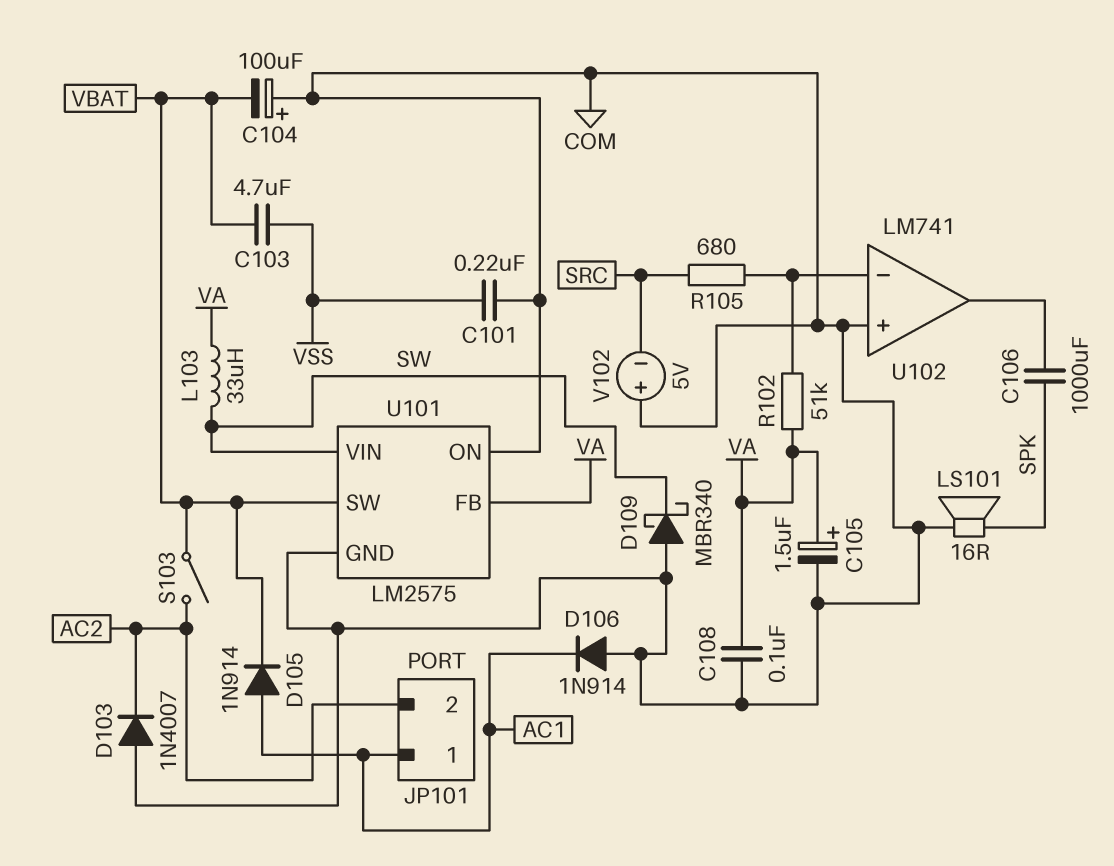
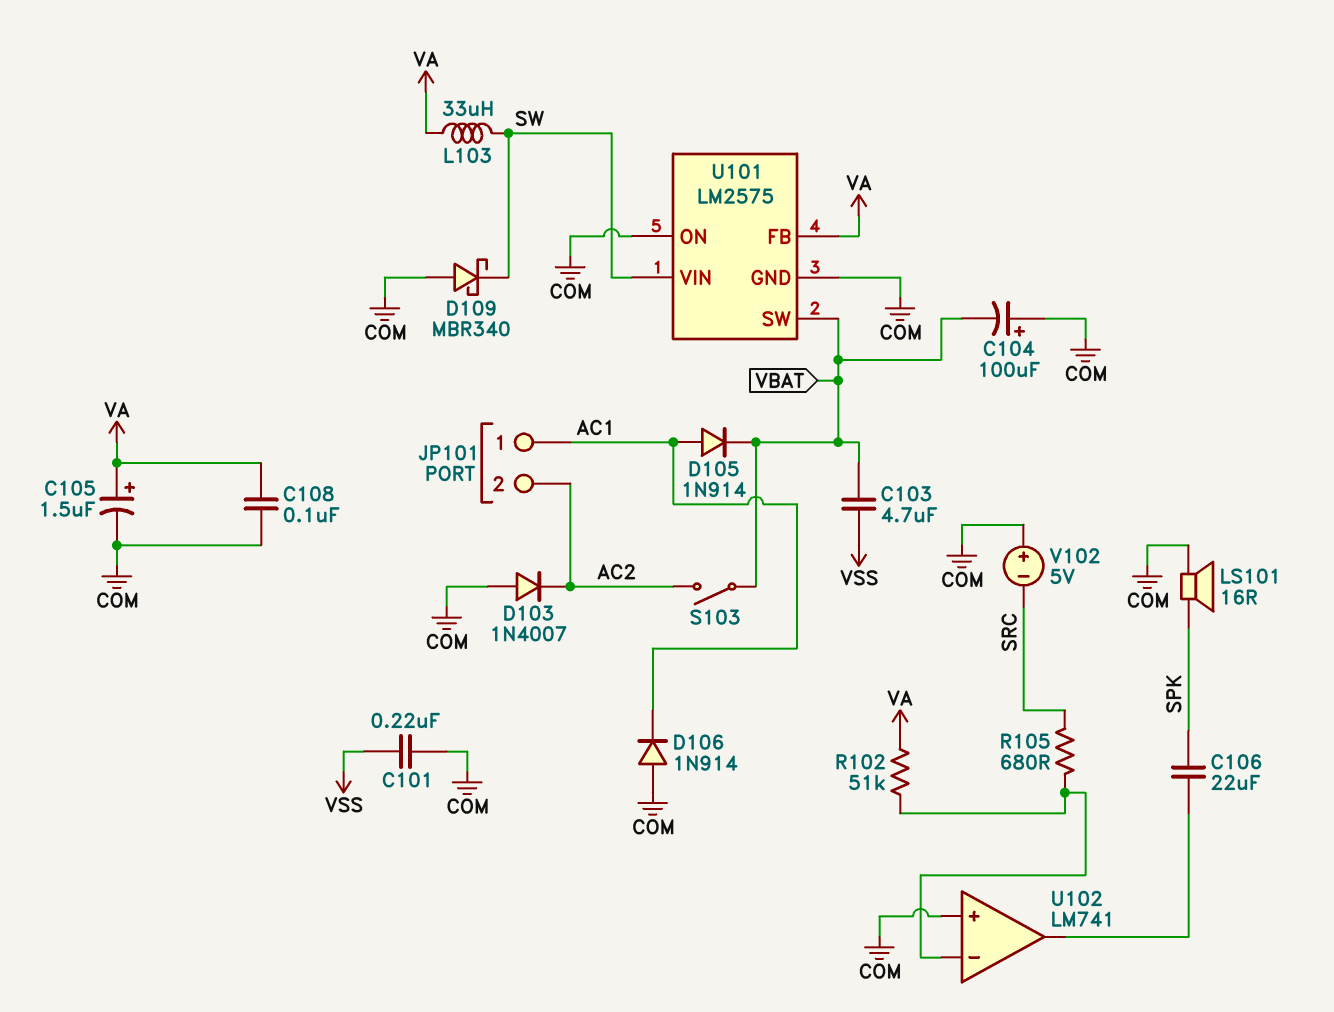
C106: 1000uF (SPK, U102/out) -> 22uF (SPK, U102/out)

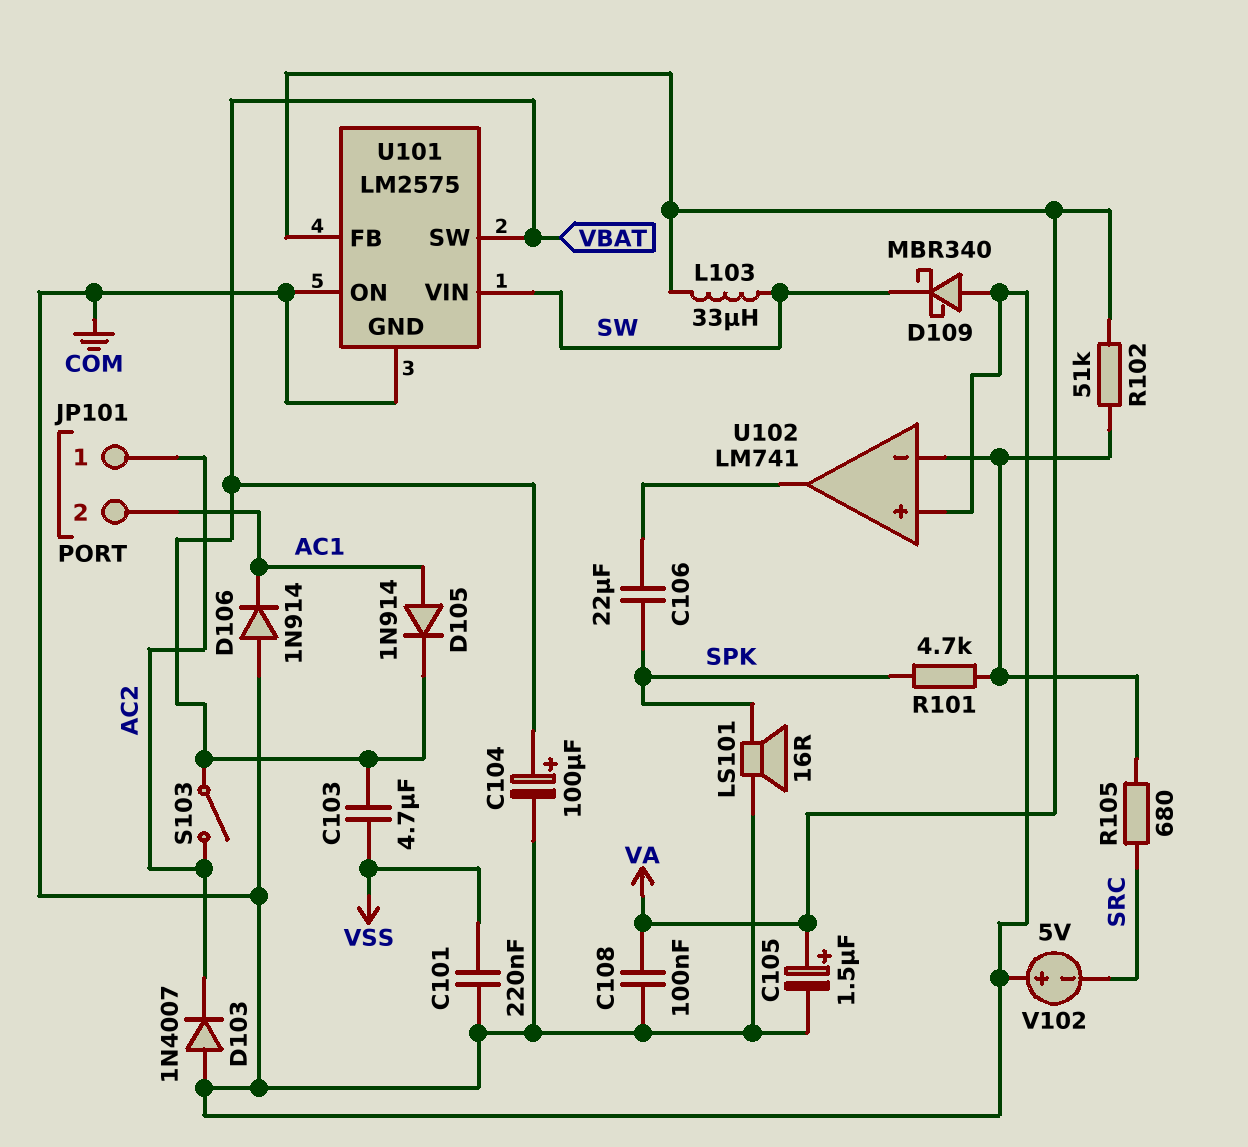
C104: 100uF (plus COM, minus VBAT) -> 100uF (plus VBAT, minus COM)
JP101 pin 1: AC1 -> AC2
JP101 pin 2: AC2 -> AC1
R101: none -> 4.7k (SPK, U102/in-)

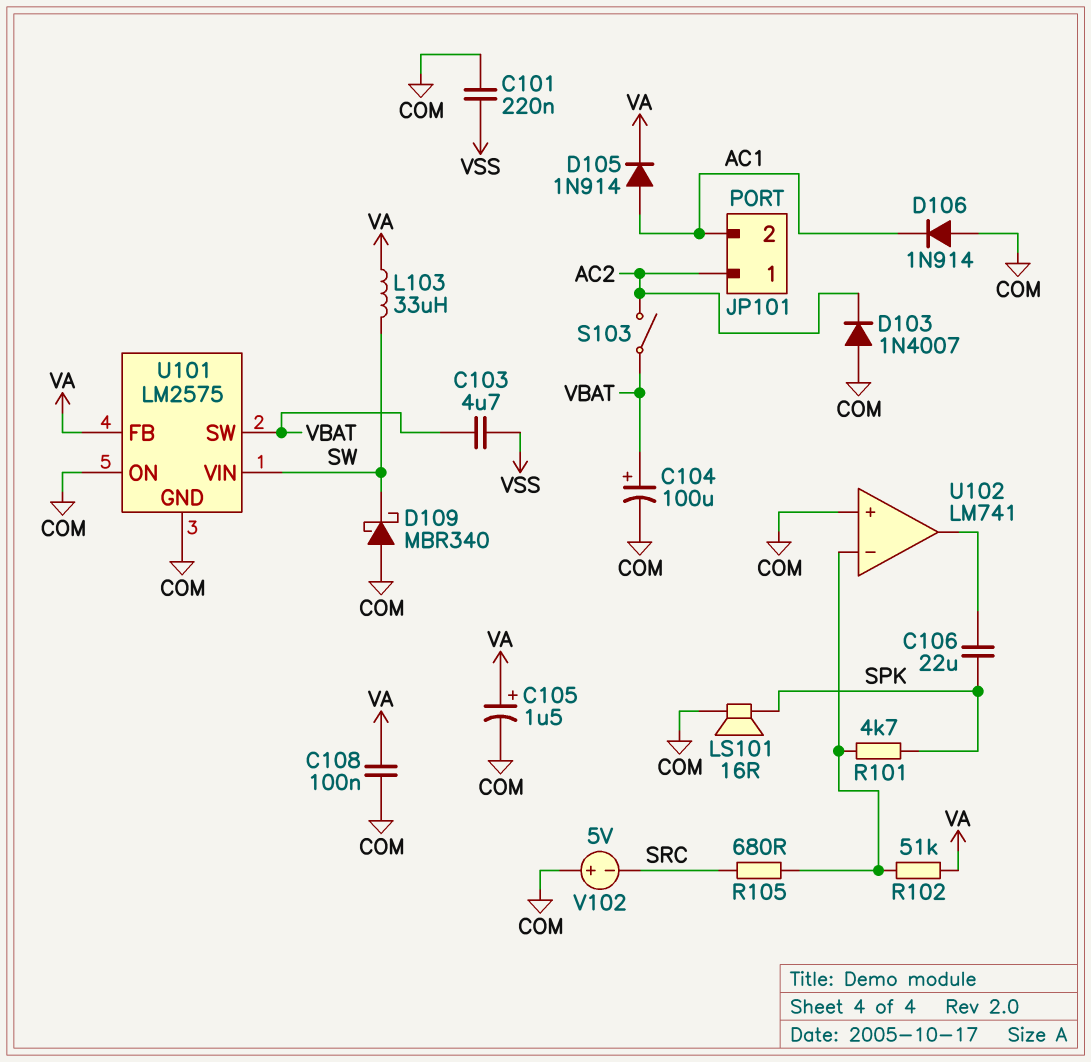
D105: diode 1N914 (A AC1, K VBAT) -> diode 1N914 (A AC1, K VA)

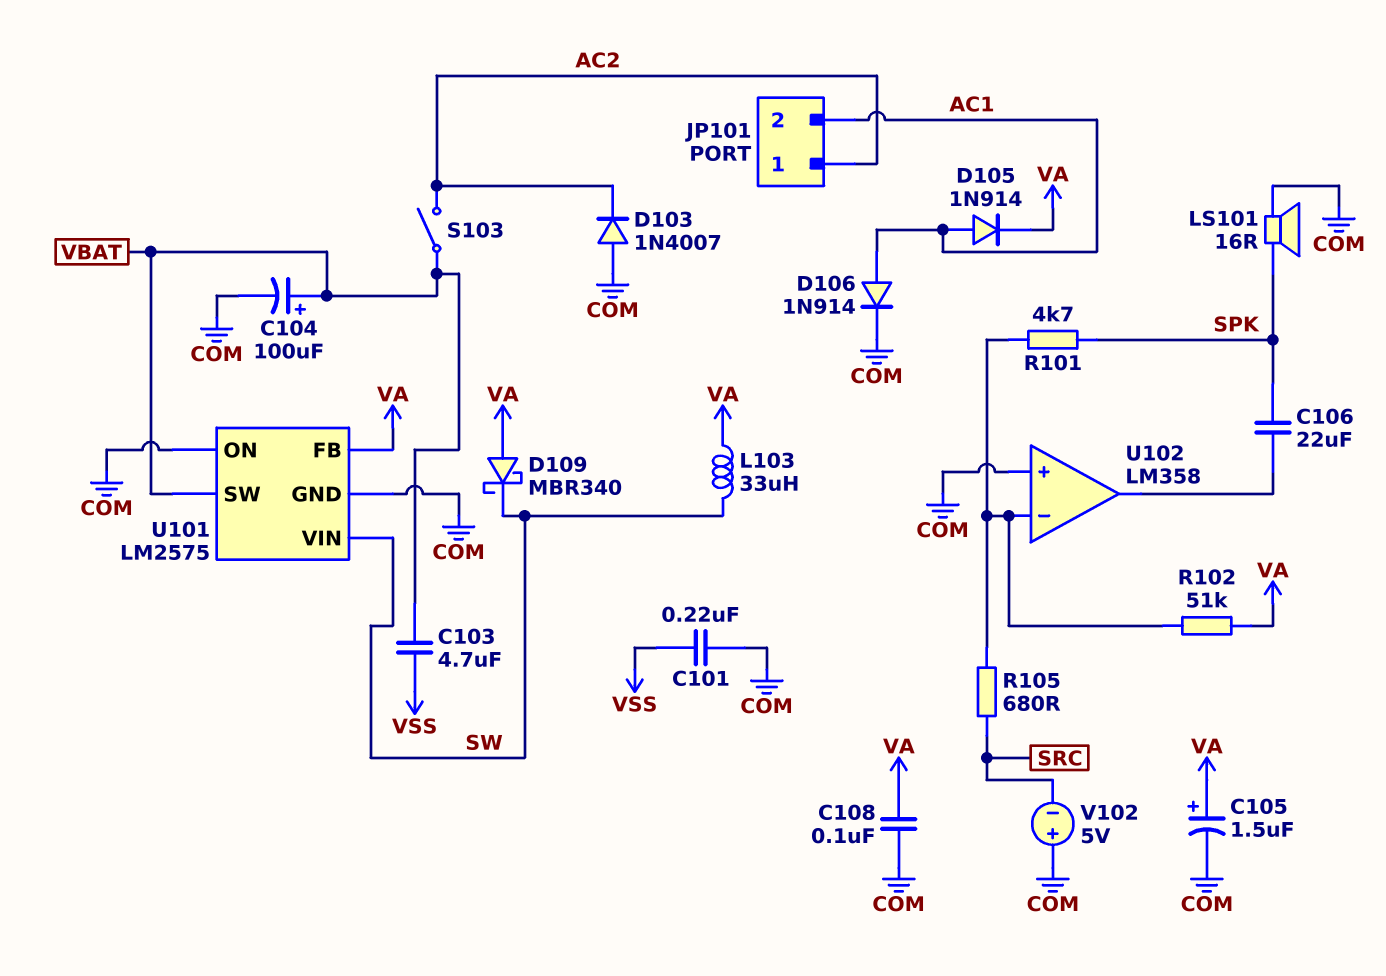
D106: diode 1N914 (A COM, K AC1) -> diode 1N914 (A AC1, K COM)
D109: schottky MBR340 (A COM, K SW) -> schottky MBR340 (A VA, K SW)
U102: LM741 -> LM358

